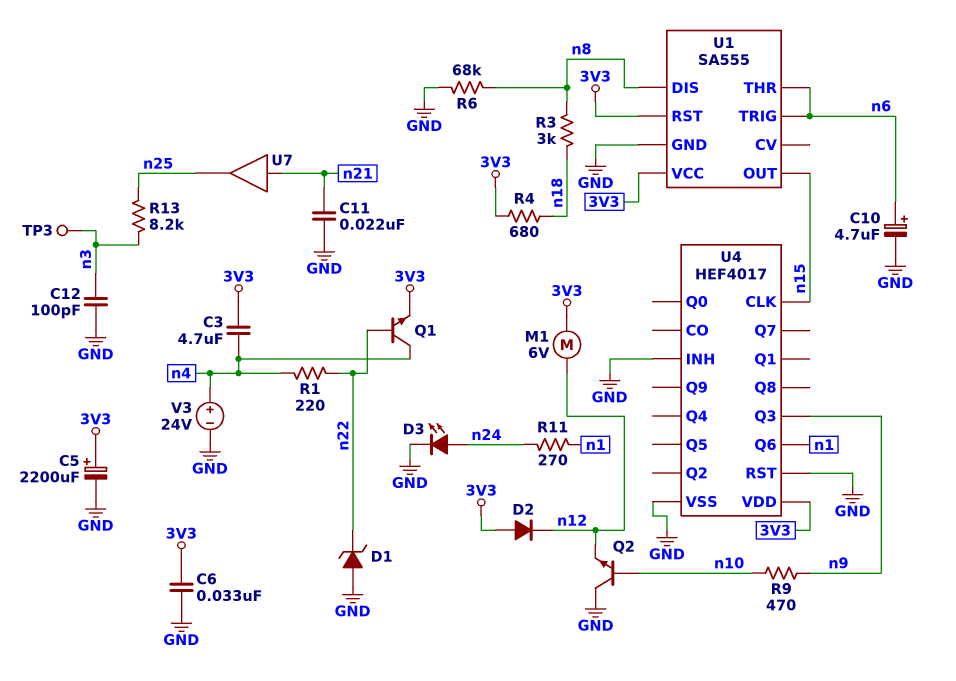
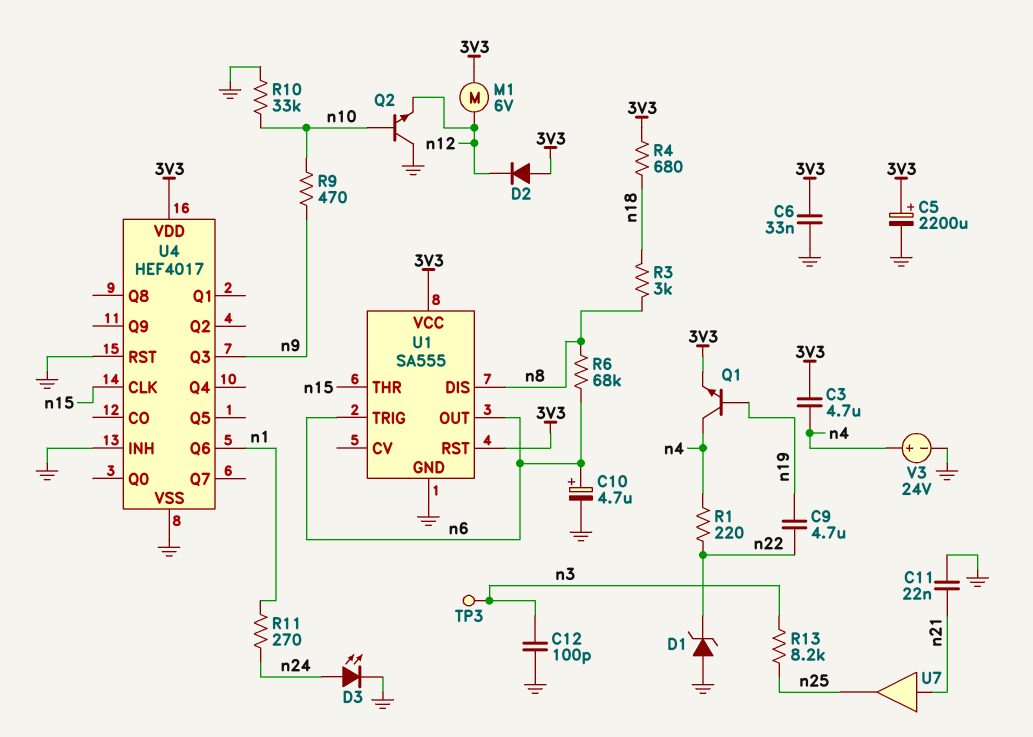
C9: none -> 4.7uF (n19, n22)
Q1: NPN (B n22, C n4, E 3V3) -> NPN (B n19, C n4, E 3V3)
R6: 68k (GND, n8) -> 68k (n6, n8)
R10: none -> 33k (GND, n10)
U1 pin OUT: n15 -> n6
U1 pin THR: n6 -> n15

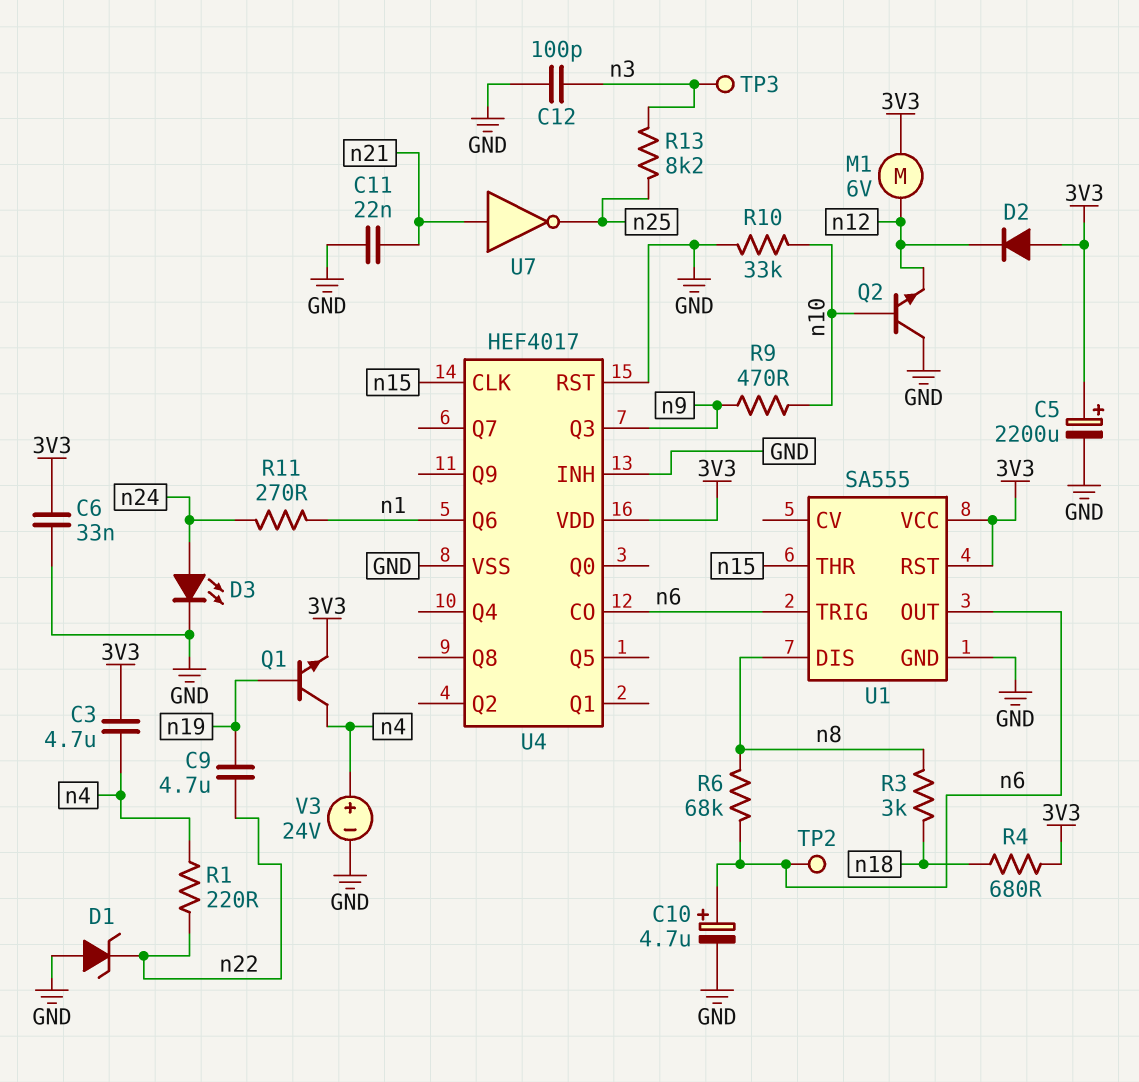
TP2: none -> test point (n6)
U4 pin CO: none -> n6
U7: buffer (in n21, out n25) -> NOT (in n21, out n25)

